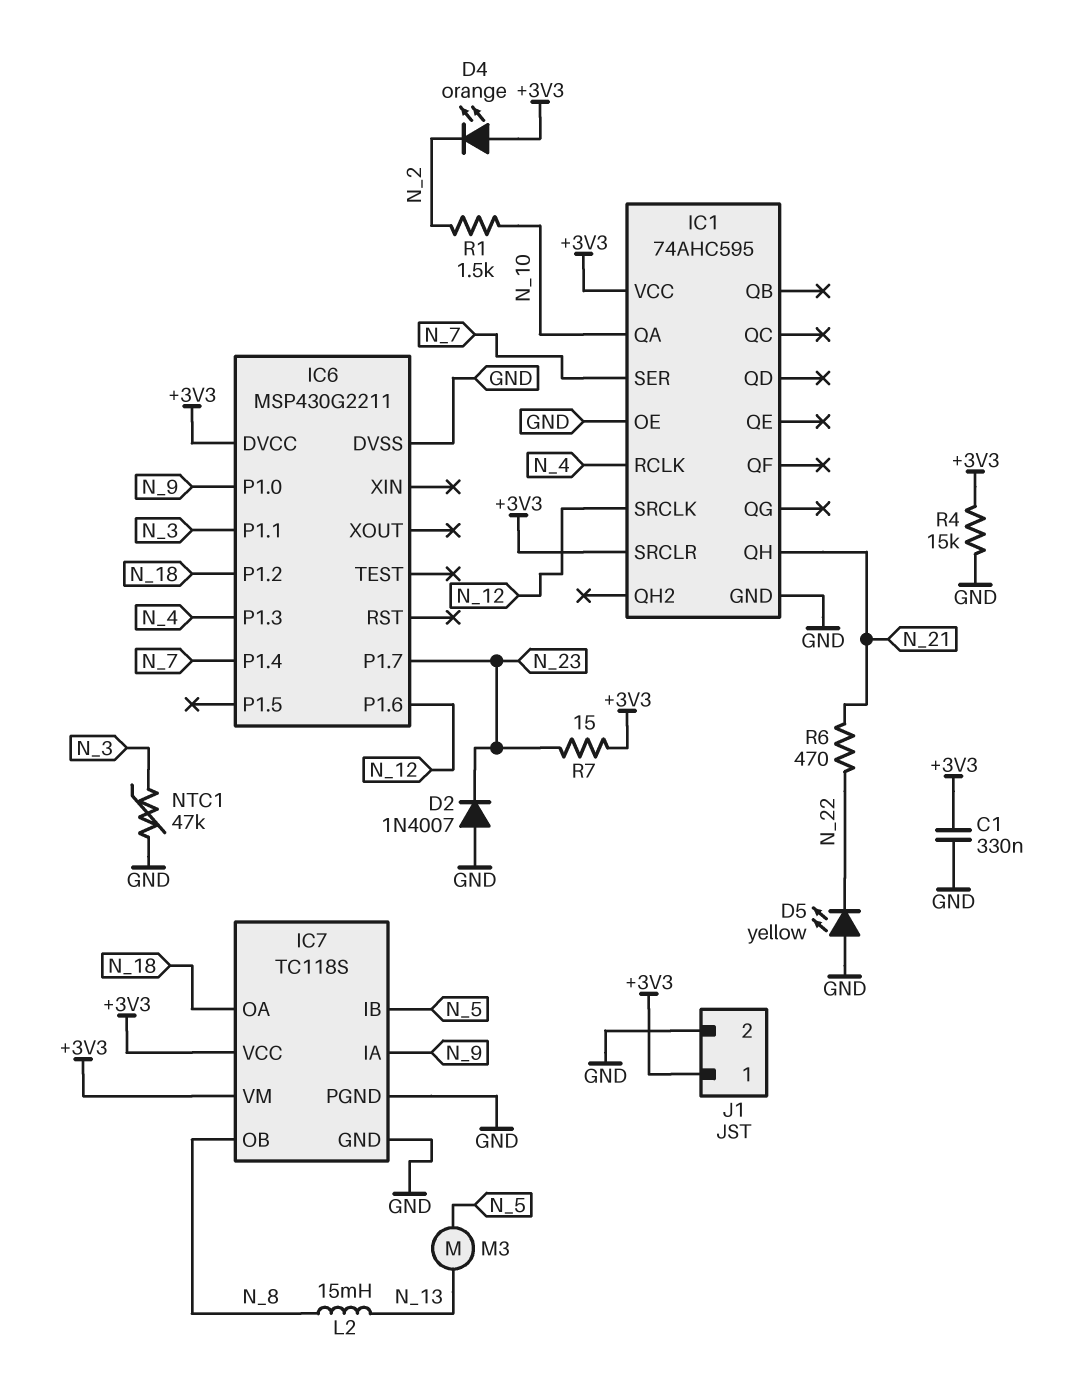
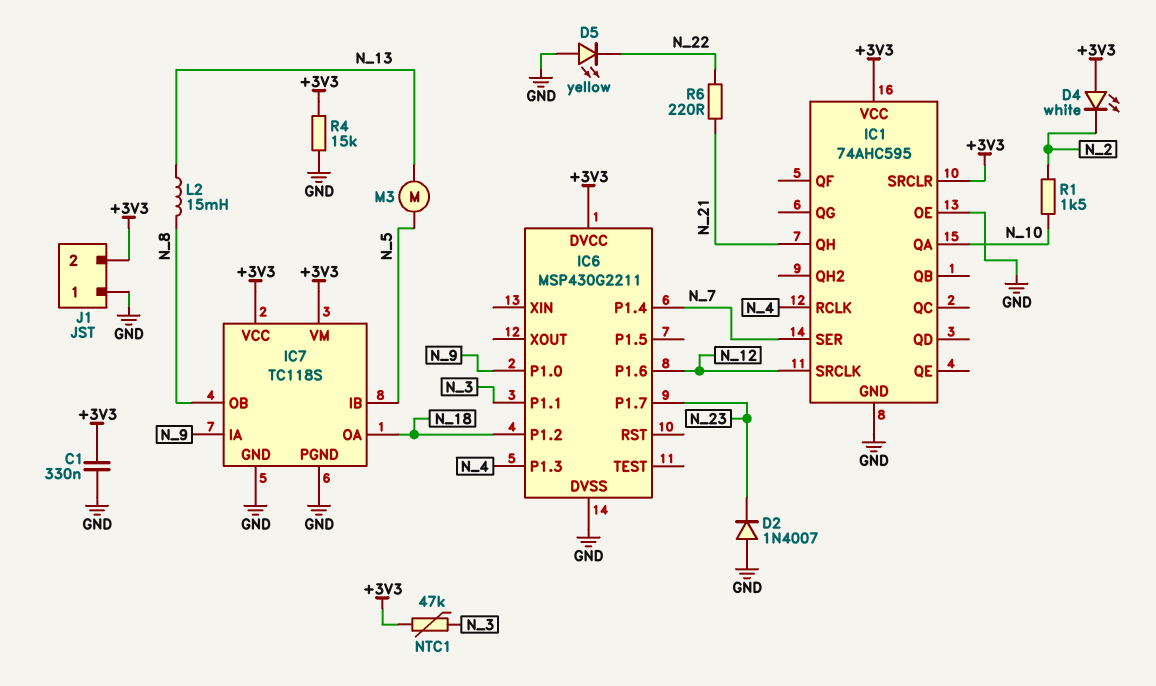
D4: LED orange (A +3V3, K N_2) -> LED white (A +3V3, K N_2)
J1 pin 1: +3V3 -> GND
J1 pin 2: GND -> +3V3
NTC1: 47k (GND, N_3) -> 47k (+3V3, N_3)
R6: 470 (N_21, N_22) -> 220 (N_21, N_22)
R7: 15 (+3V3, N_23) -> none

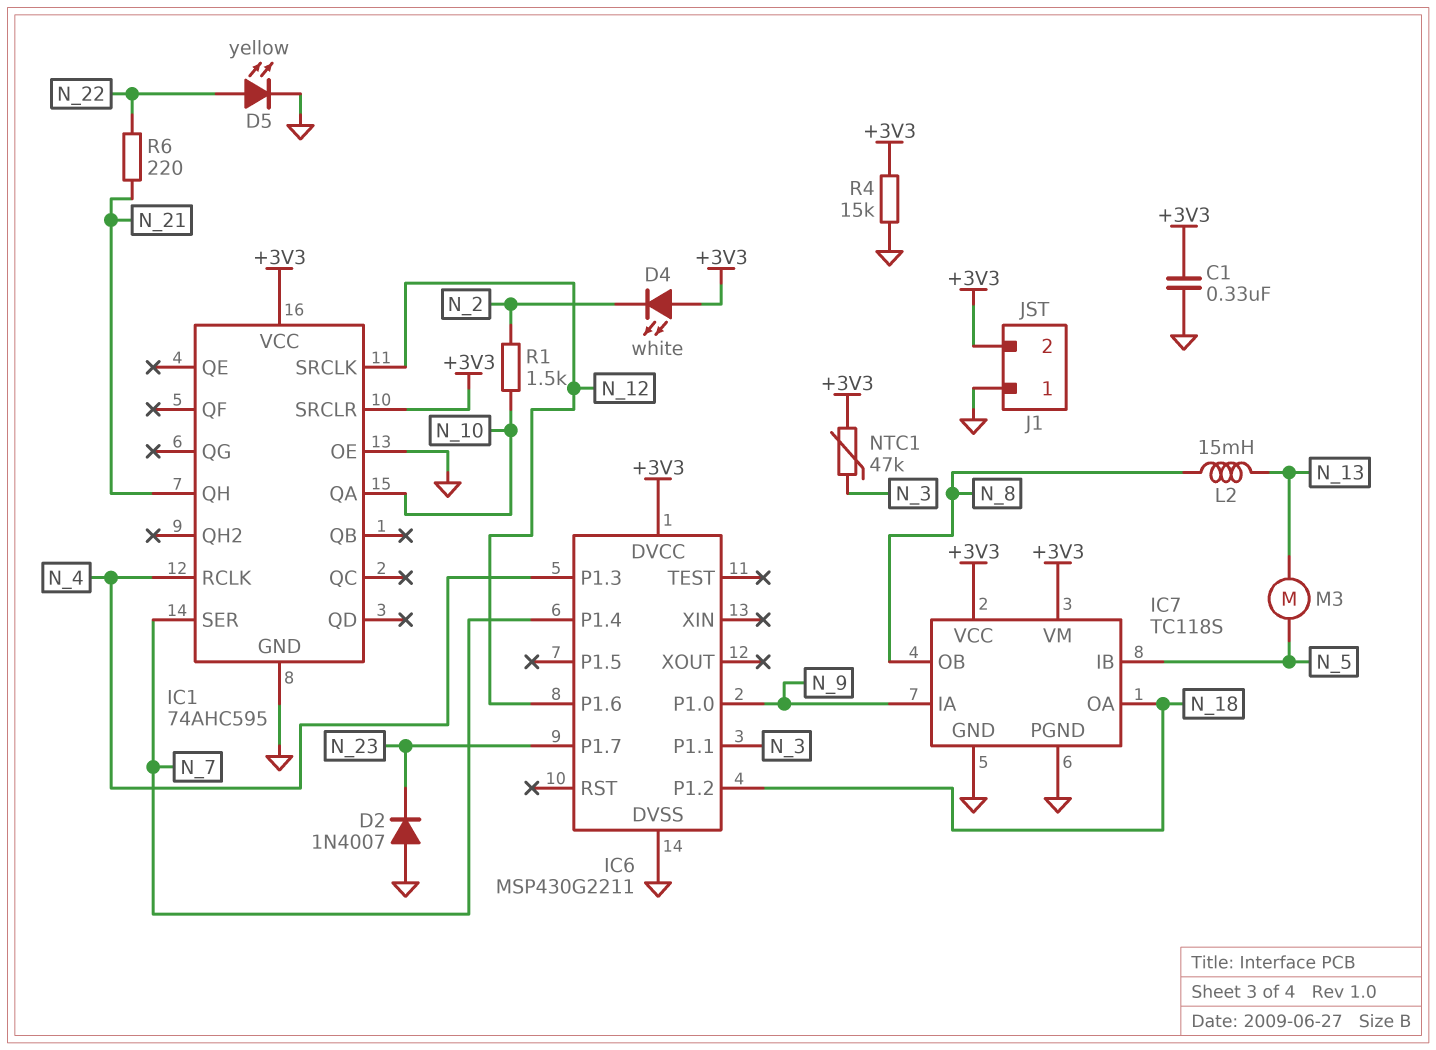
D5: LED yellow (A GND, K N_22) -> LED yellow (A N_22, K GND)

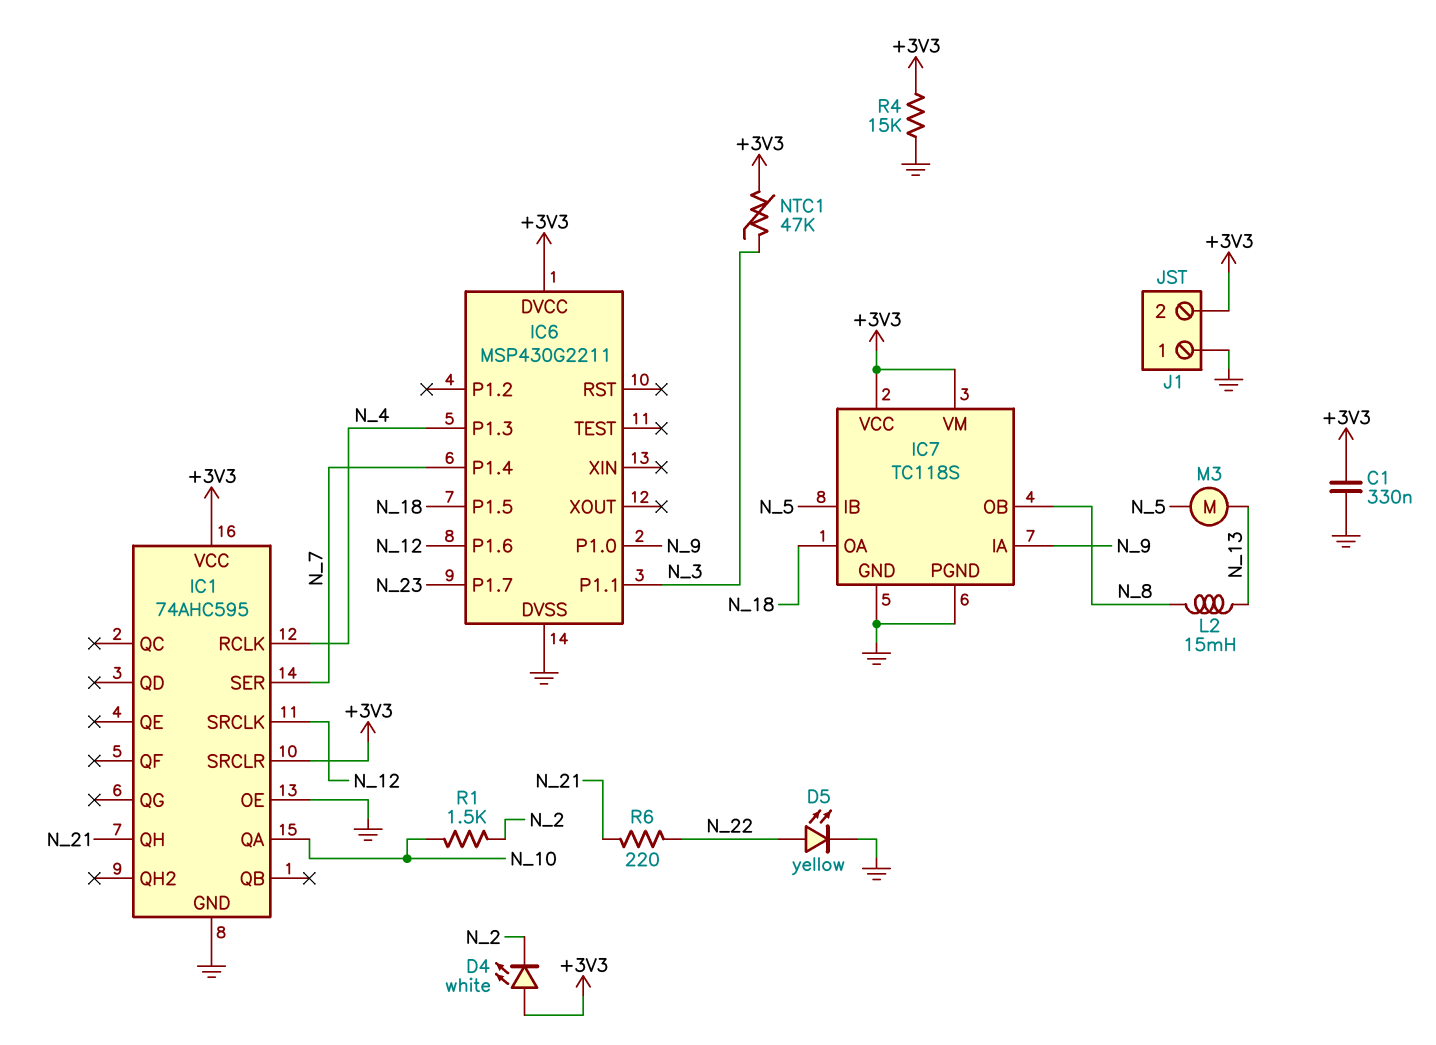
D2: diode 1N4007 (A GND, K N_23) -> none
IC6 pin P1.2: N_18 -> none
IC6 pin P1.5: none -> N_18

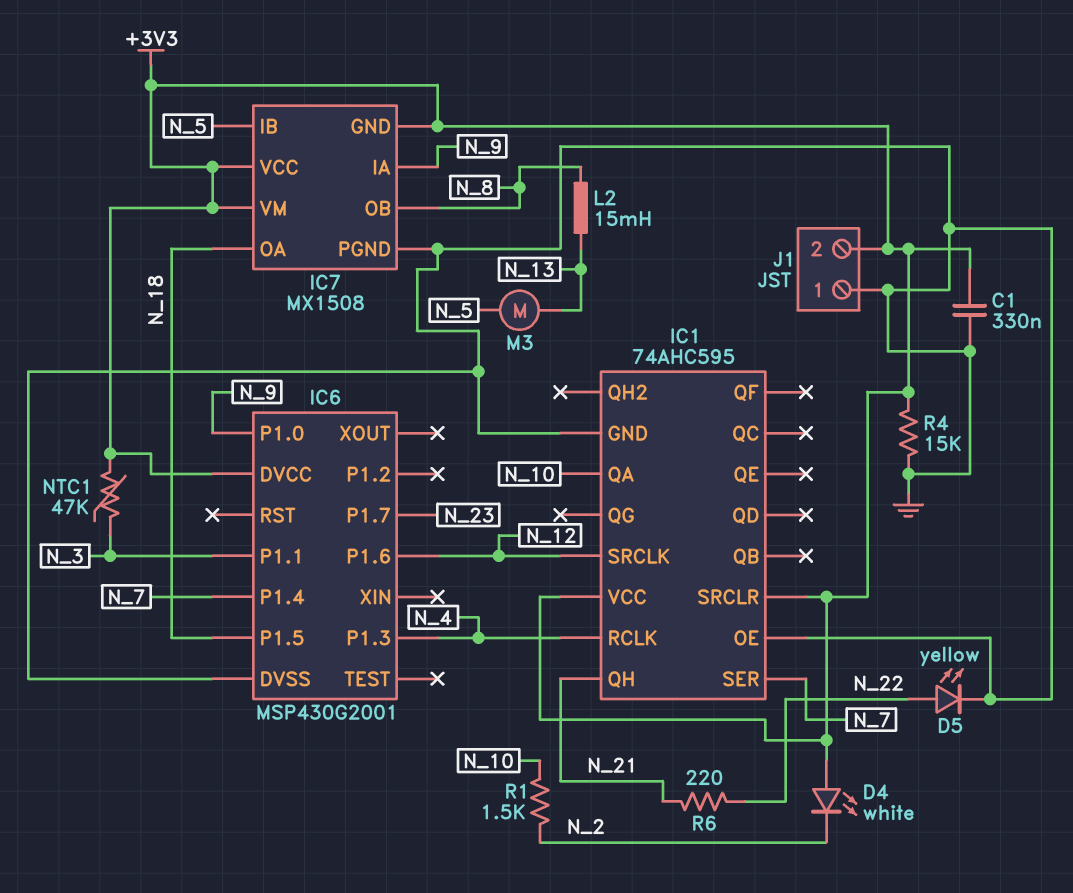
IC6: MSP430G2211 -> MSP430G2001
IC7: TC118S -> MX1508
IC7 pin GND: GND -> +3V3

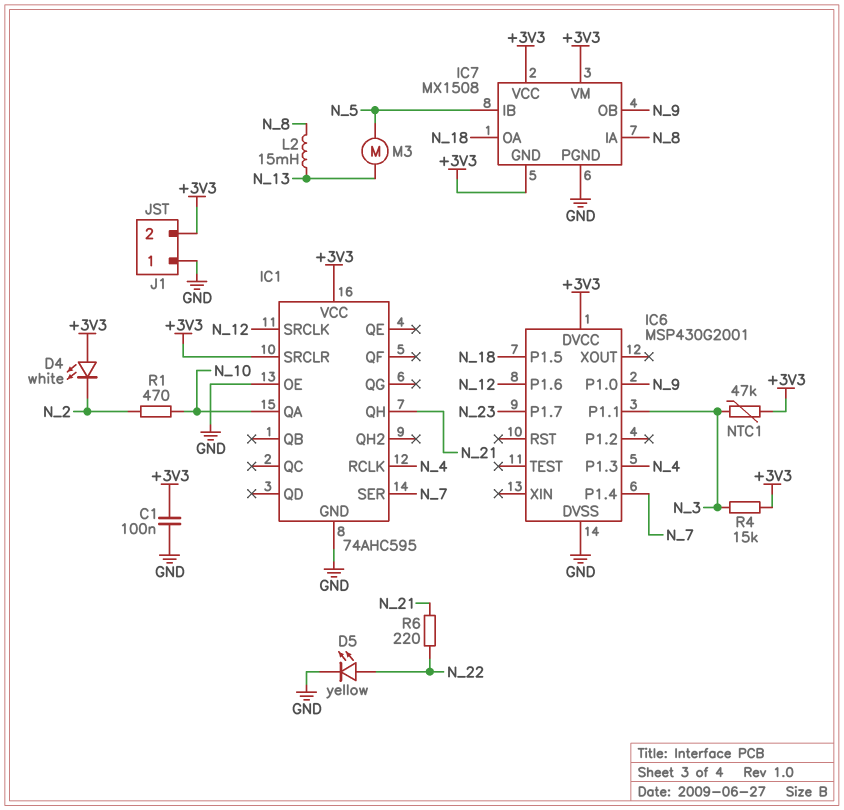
C1: 330nF (+3V3, GND) -> 100nF (+3V3, GND)
IC7 pin IA: N_9 -> N_8
IC7 pin OB: N_8 -> N_9
R1: 1.5k (N_2, N_10) -> 470 (N_2, N_10)
R4: 15k (+3V3, GND) -> 15k (+3V3, N_3)

